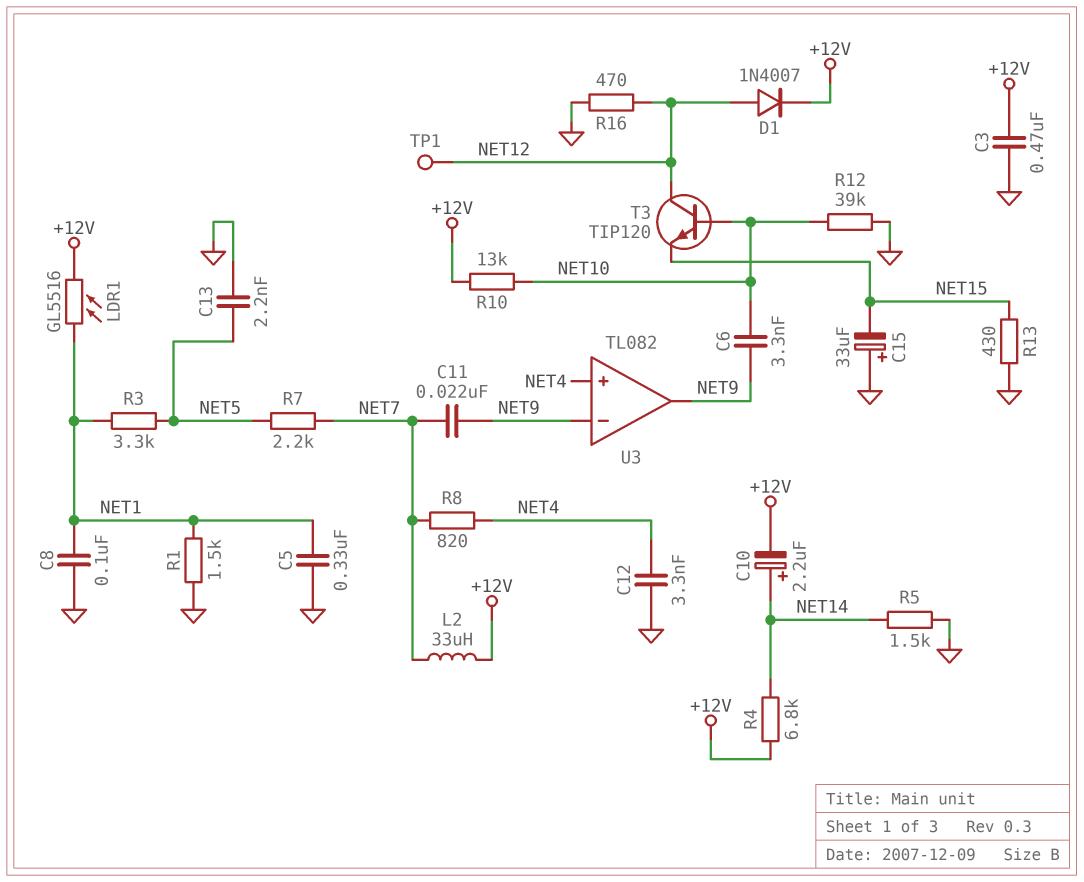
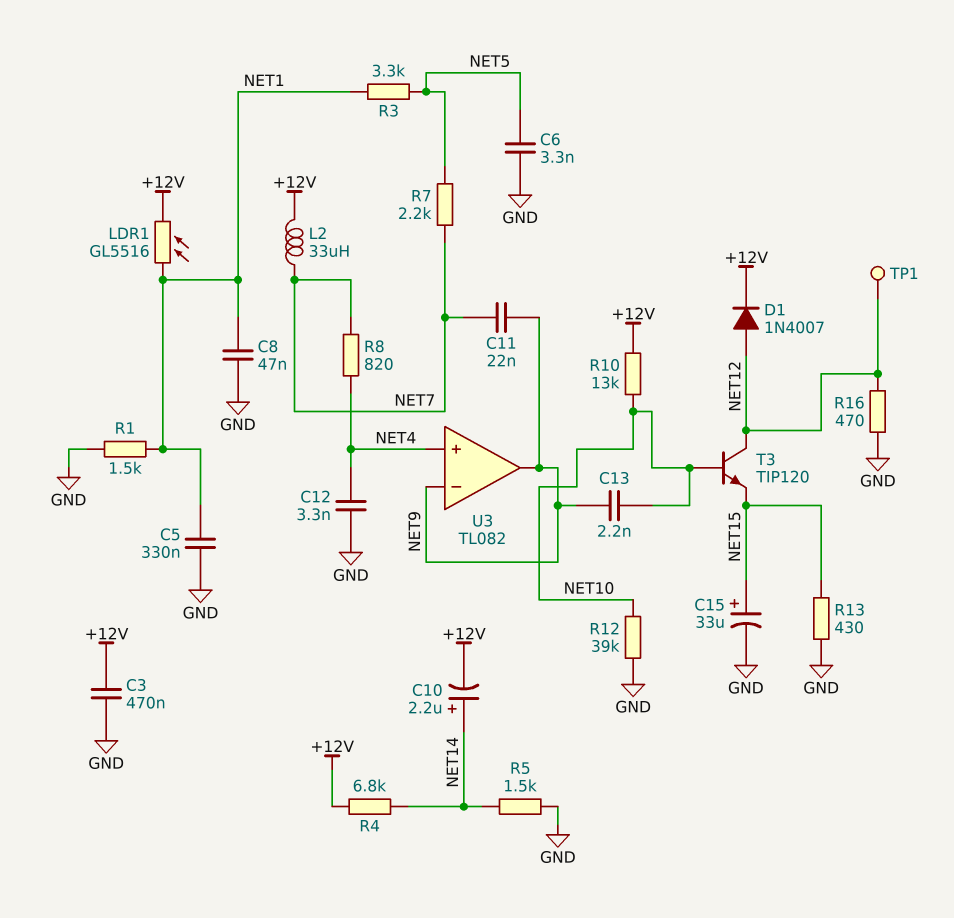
C6: 3.3nF (NET9, NET10) -> 3.3nF (GND, NET5)
C8: 100nF (GND, NET1) -> 47nF (GND, NET1)
C13: 2.2nF (GND, NET5) -> 2.2nF (NET9, NET10)
C15: 33uF (plus GND, minus NET15) -> 33uF (plus NET15, minus GND)

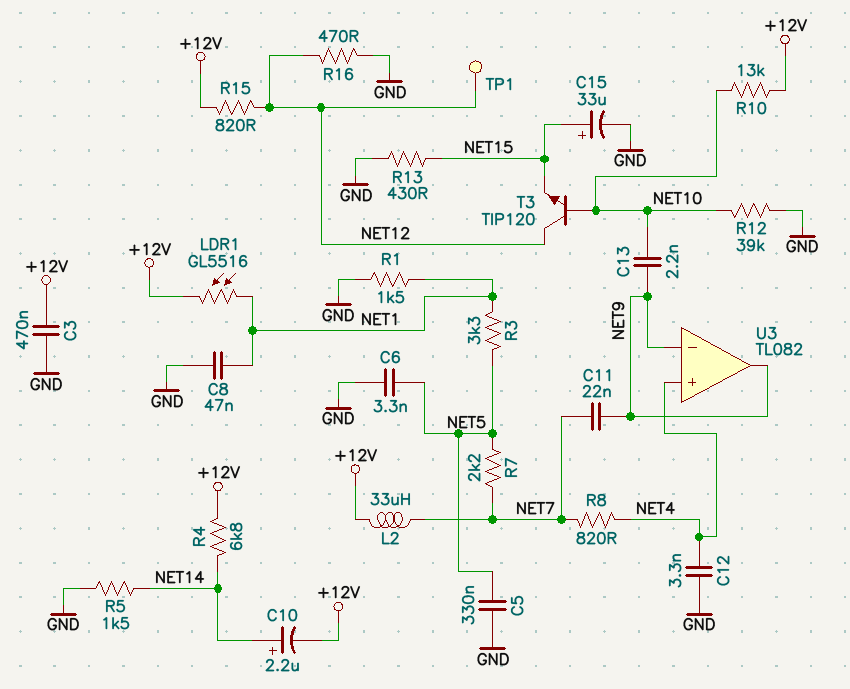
C5: 330nF (GND, NET1) -> 330nF (GND, NET5)
D1: diode 1N4007 (A NET12, K +12V) -> none
R15: none -> 820 (+12V, NET12)

